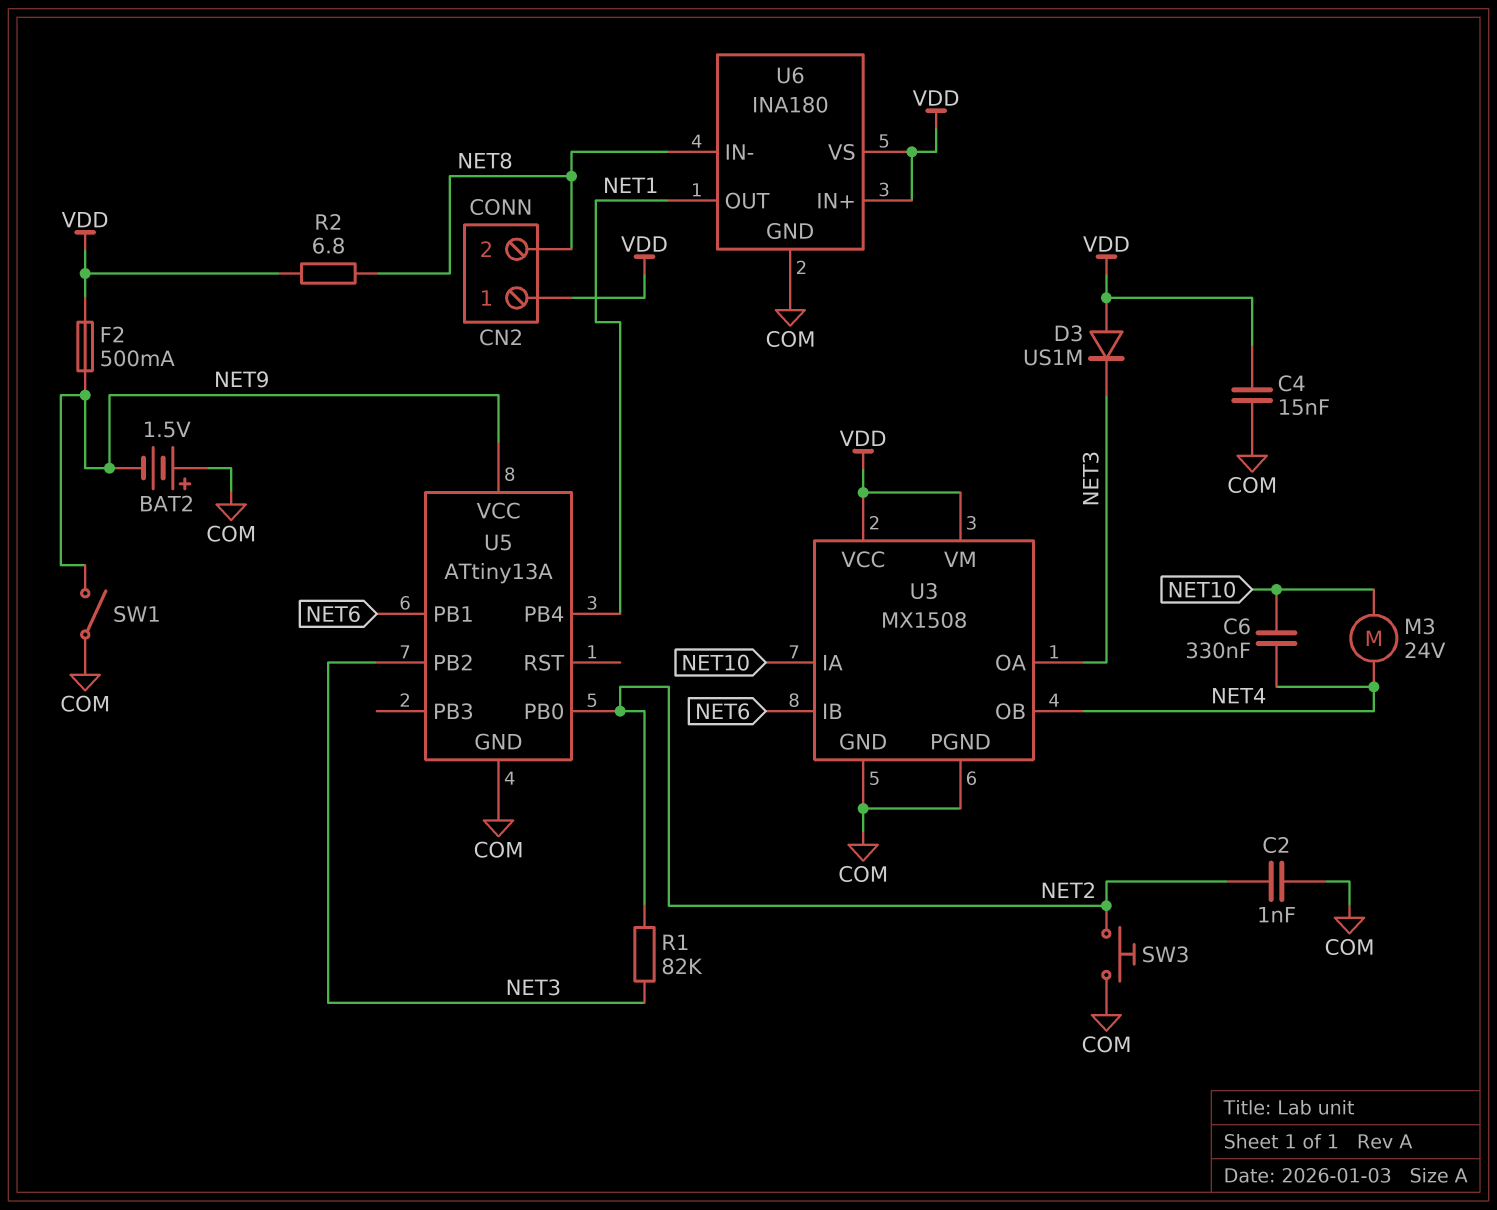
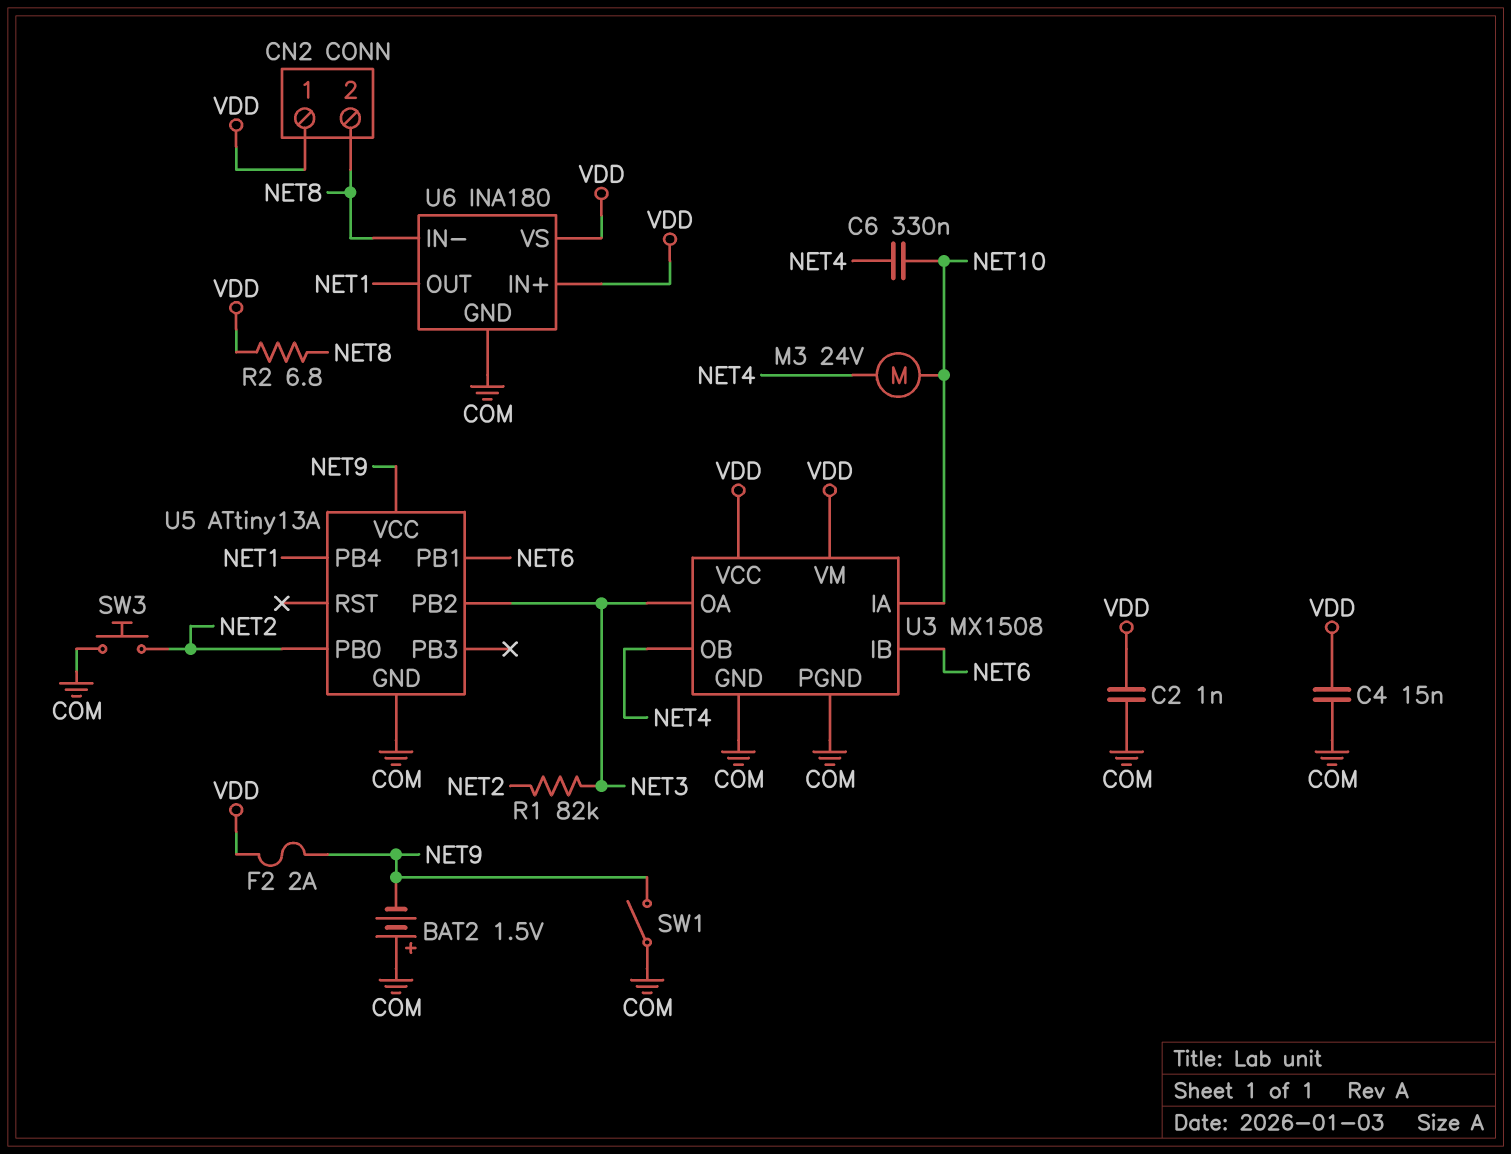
C2: 1nF (COM, NET2) -> 1nF (COM, VDD)
D3: diode US1M (A VDD, K NET3) -> none
F2: 500mA (NET9, VDD) -> 2A (NET9, VDD)

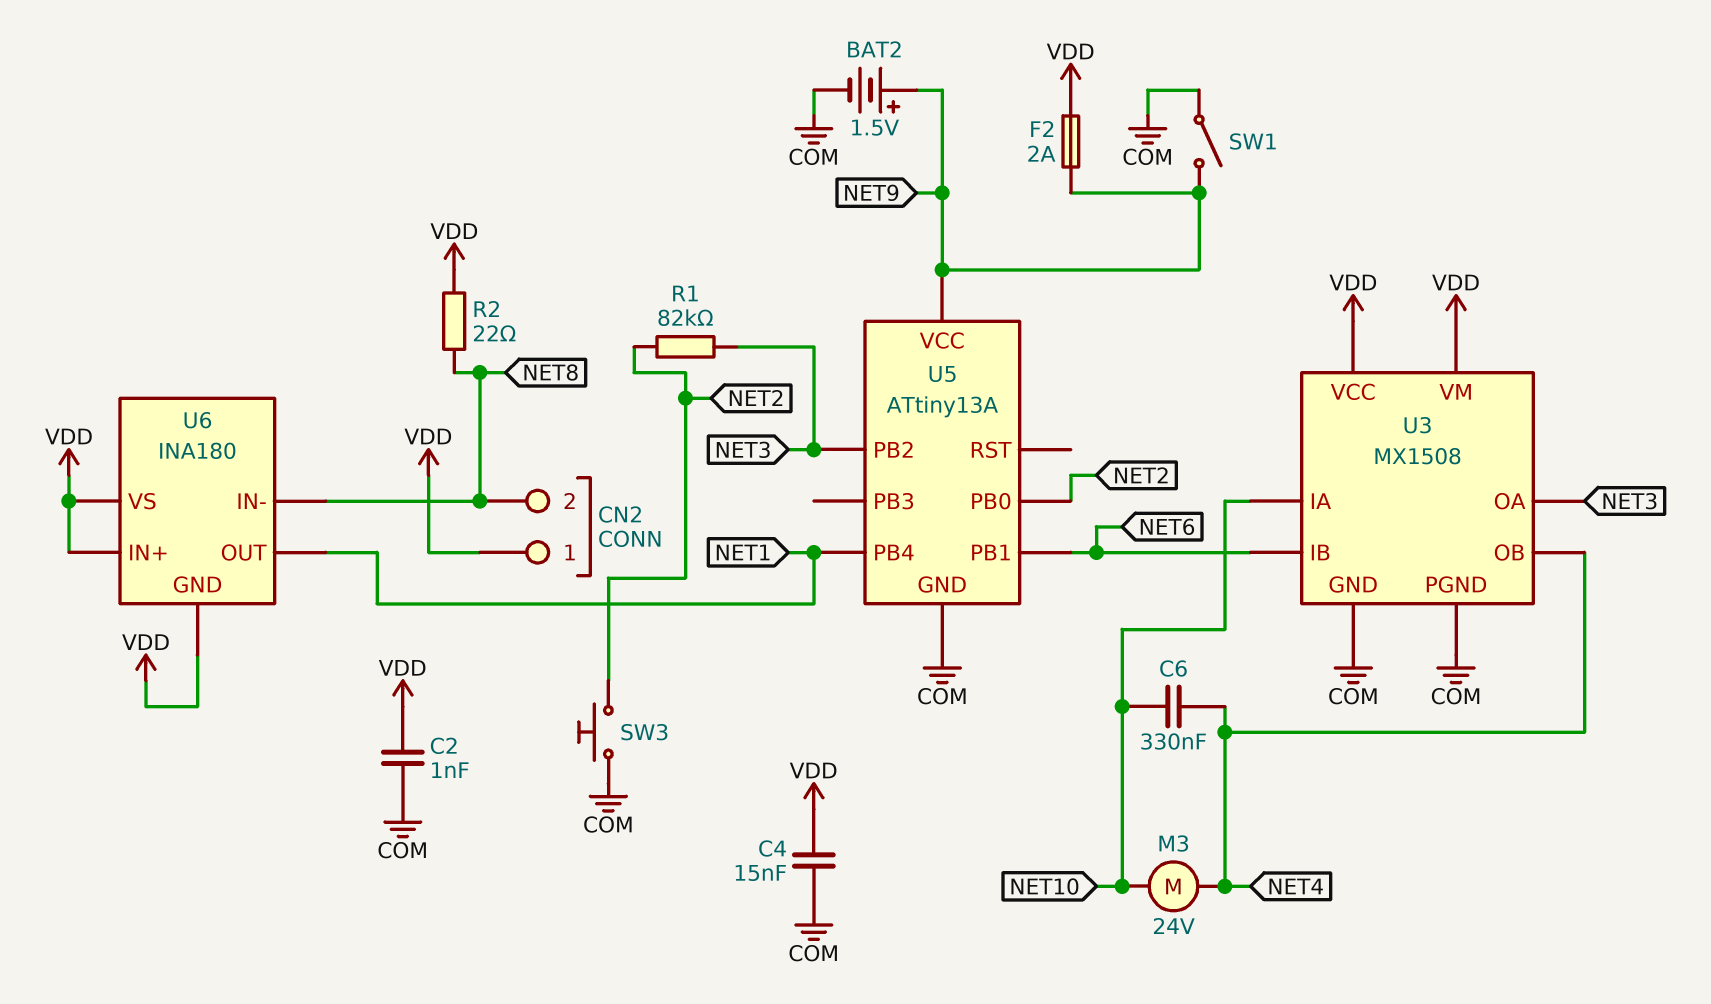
BAT2: 1.5V (plus COM, minus NET9) -> 1.5V (plus NET9, minus COM)
R2: 6.8 (NET8, VDD) -> 22 (NET8, VDD)
U6 pin GND: COM -> VDD

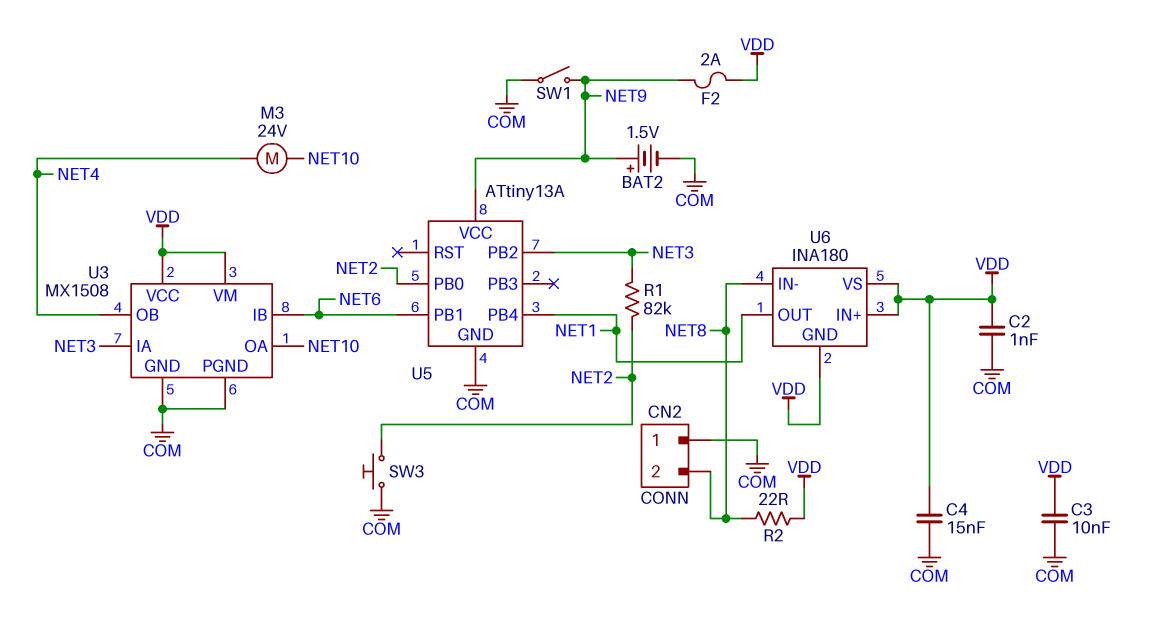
C3: none -> 10nF (COM, VDD)
C6: 330nF (NET4, NET10) -> none
CN2 pin 1: VDD -> COM
U3 pin IA: NET10 -> NET3
U3 pin OA: NET3 -> NET10

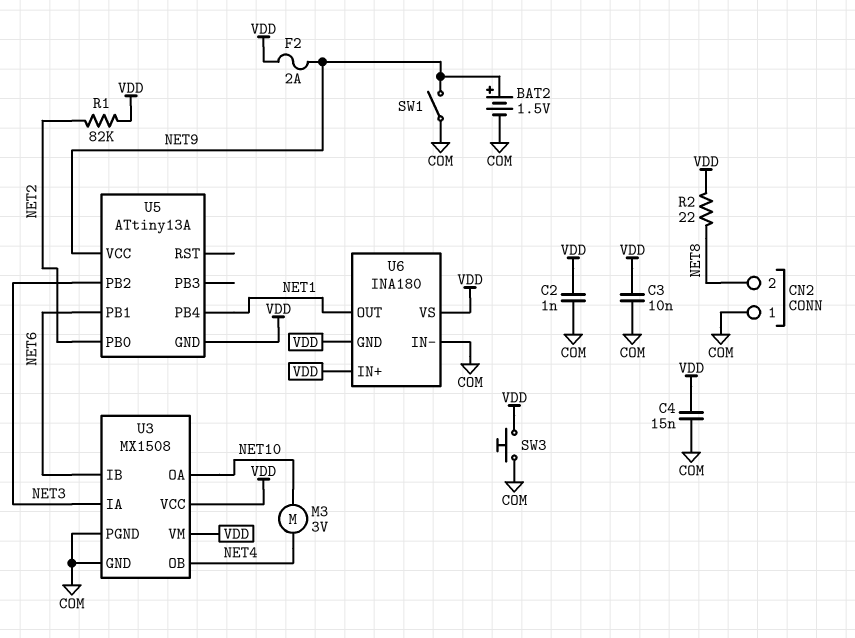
M3: motor 24V (NET4, NET10) -> motor 3V (NET4, NET10)
R1: 82k (NET2, NET3) -> 82k (NET2, VDD)
SW3: button (COM, NET2) -> button (COM, VDD)
U5 pin GND: COM -> VDD
U6 pin IN-: NET8 -> COM

